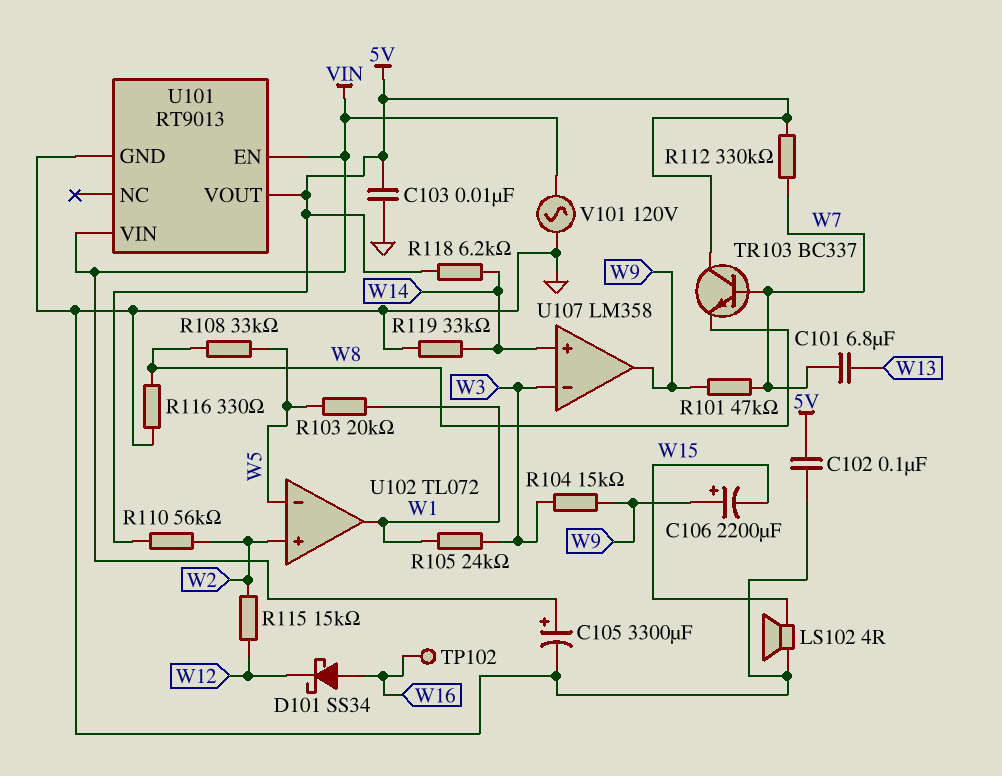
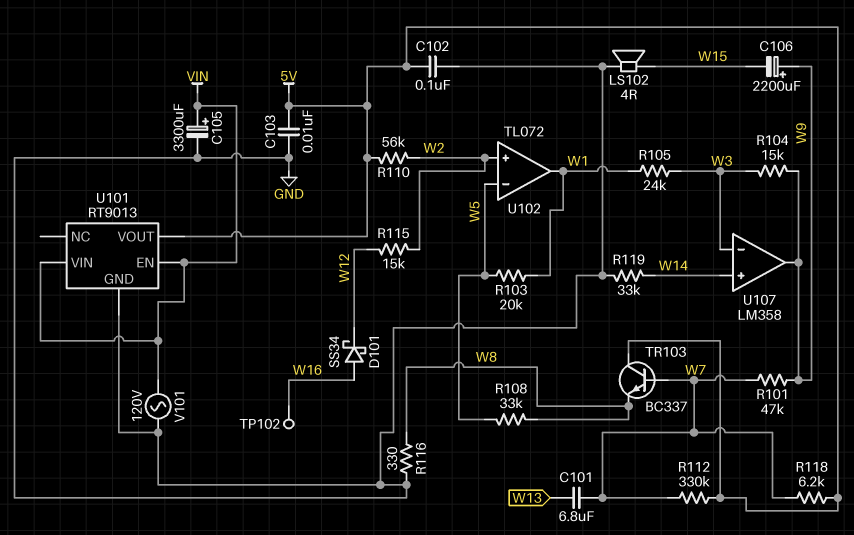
R118: 6.2k (5V, W14) -> 6.2k (5V, W7)

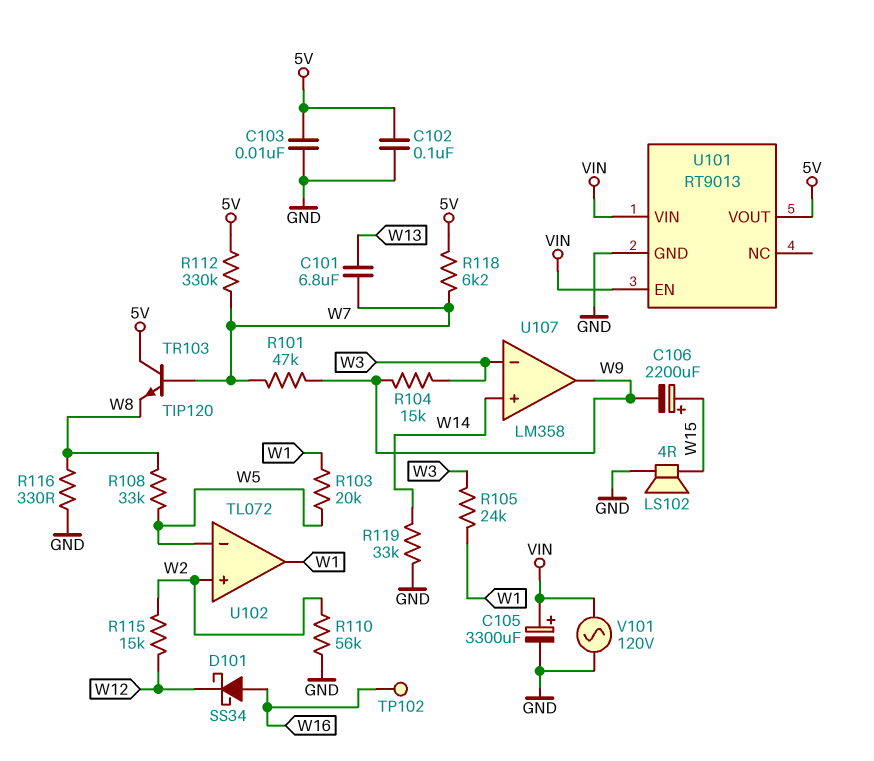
C106: 2200uF (plus W9, minus W15) -> 2200uF (plus W15, minus W9)
R110: 56k (5V, W2) -> 56k (GND, W2)
TR103: NPN BC337 (B W7, C 5V, E W8) -> NPN TIP120 (B W7, C 5V, E W8)

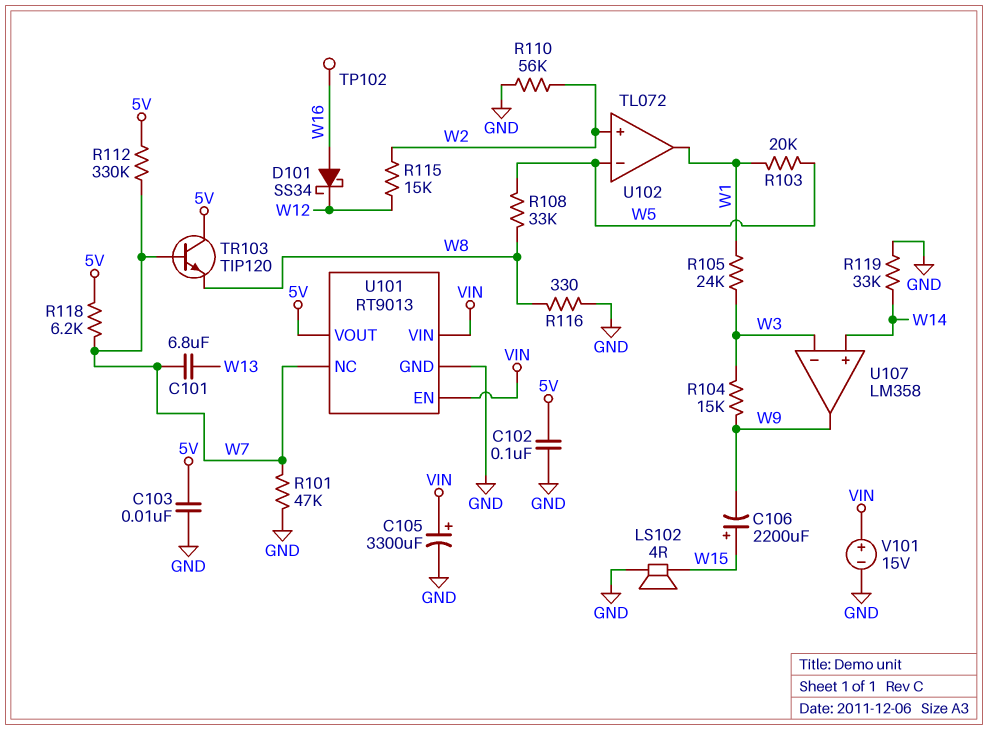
R101: 47k (W7, W9) -> 47k (GND, W7)
U101 pin NC: none -> W7
V101: AC 120V (GND, VIN) -> 15V (plus VIN, minus GND)

